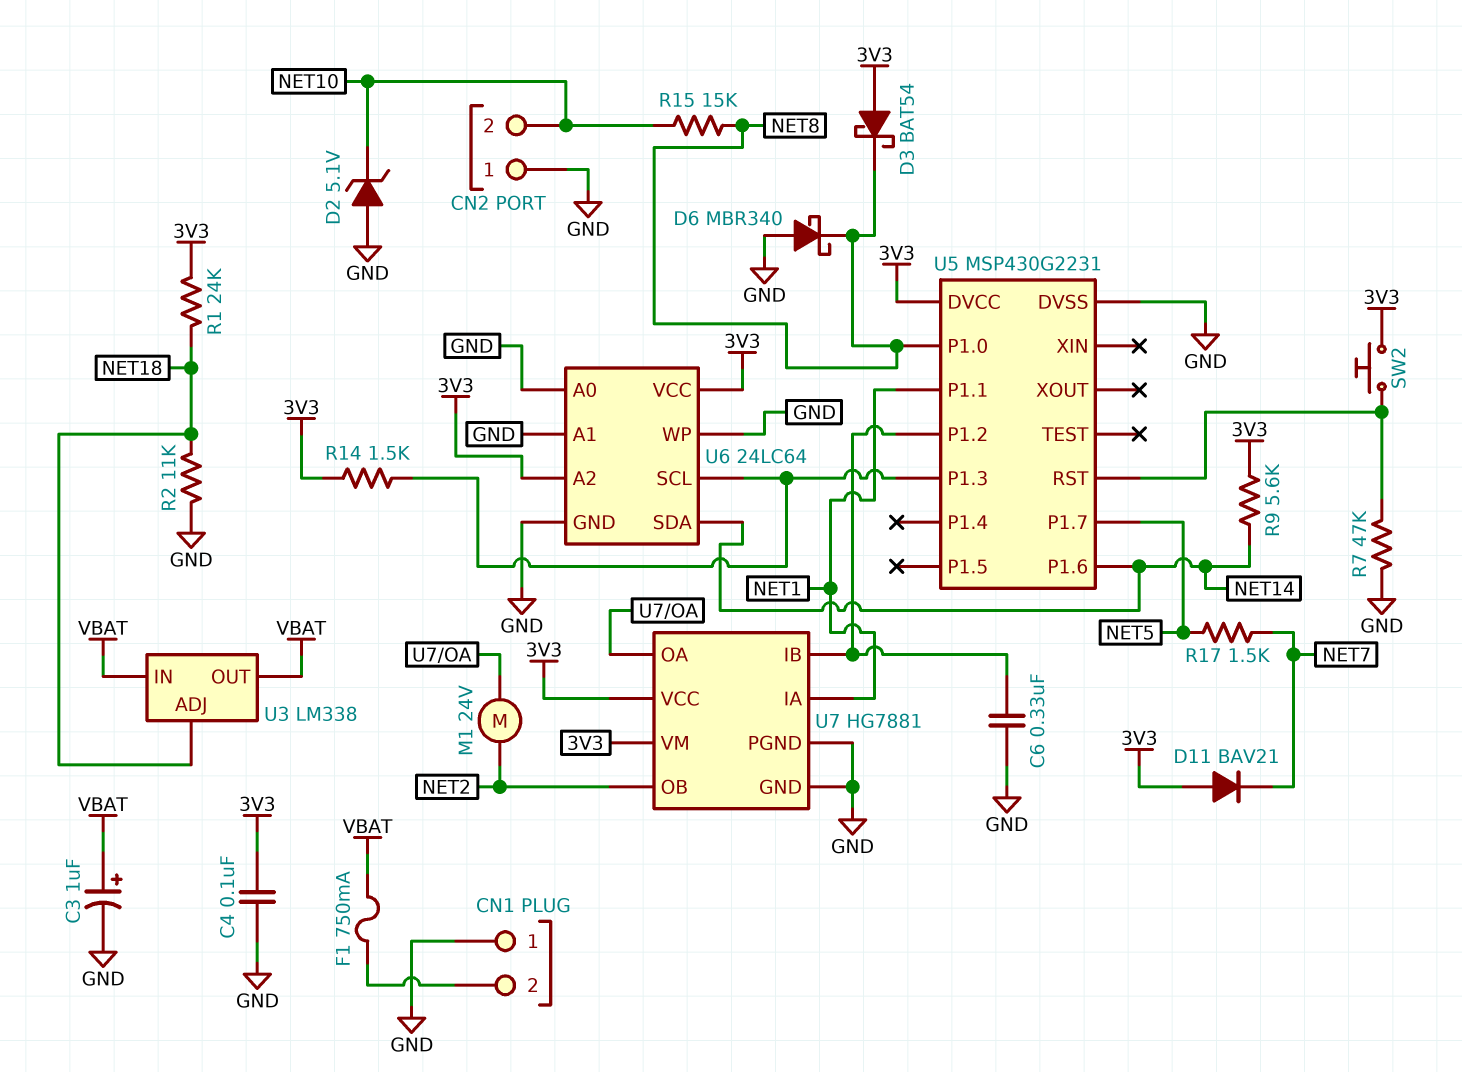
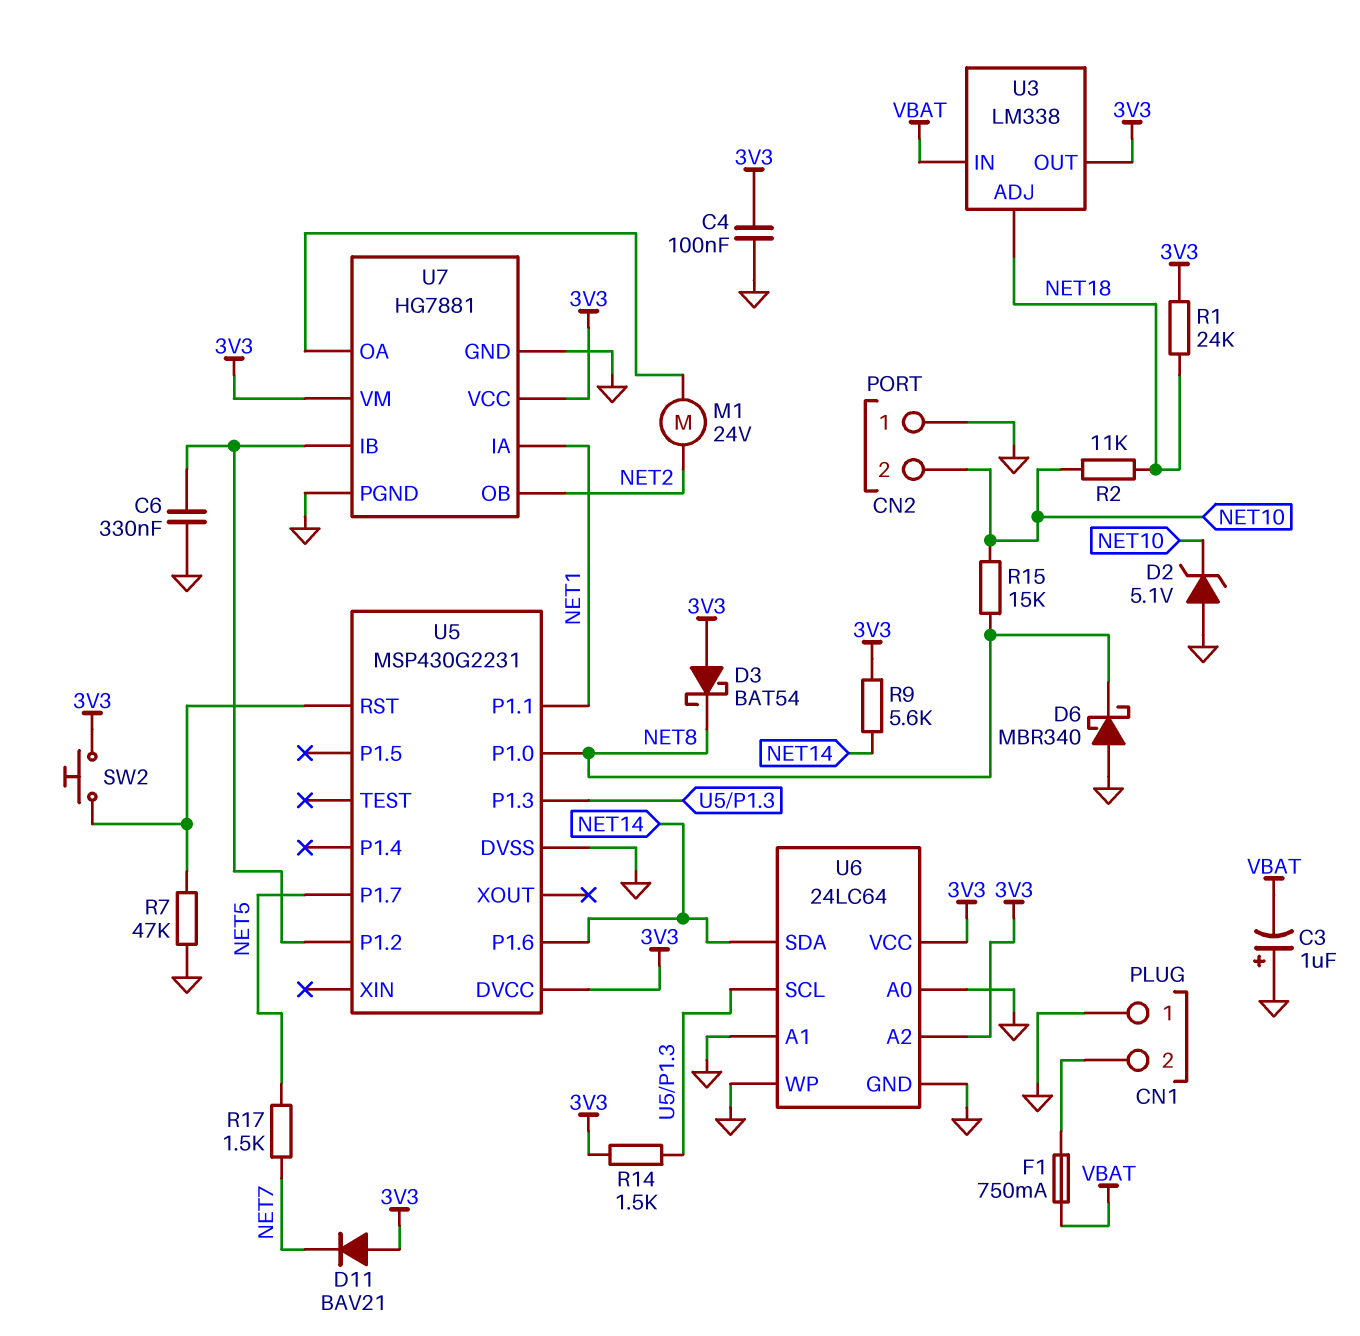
C3: 1uF (plus VBAT, minus GND) -> 1uF (plus GND, minus VBAT)
R2: 11k (GND, NET18) -> 11k (NET10, NET18)
U3 pin OUT: VBAT -> 3V3

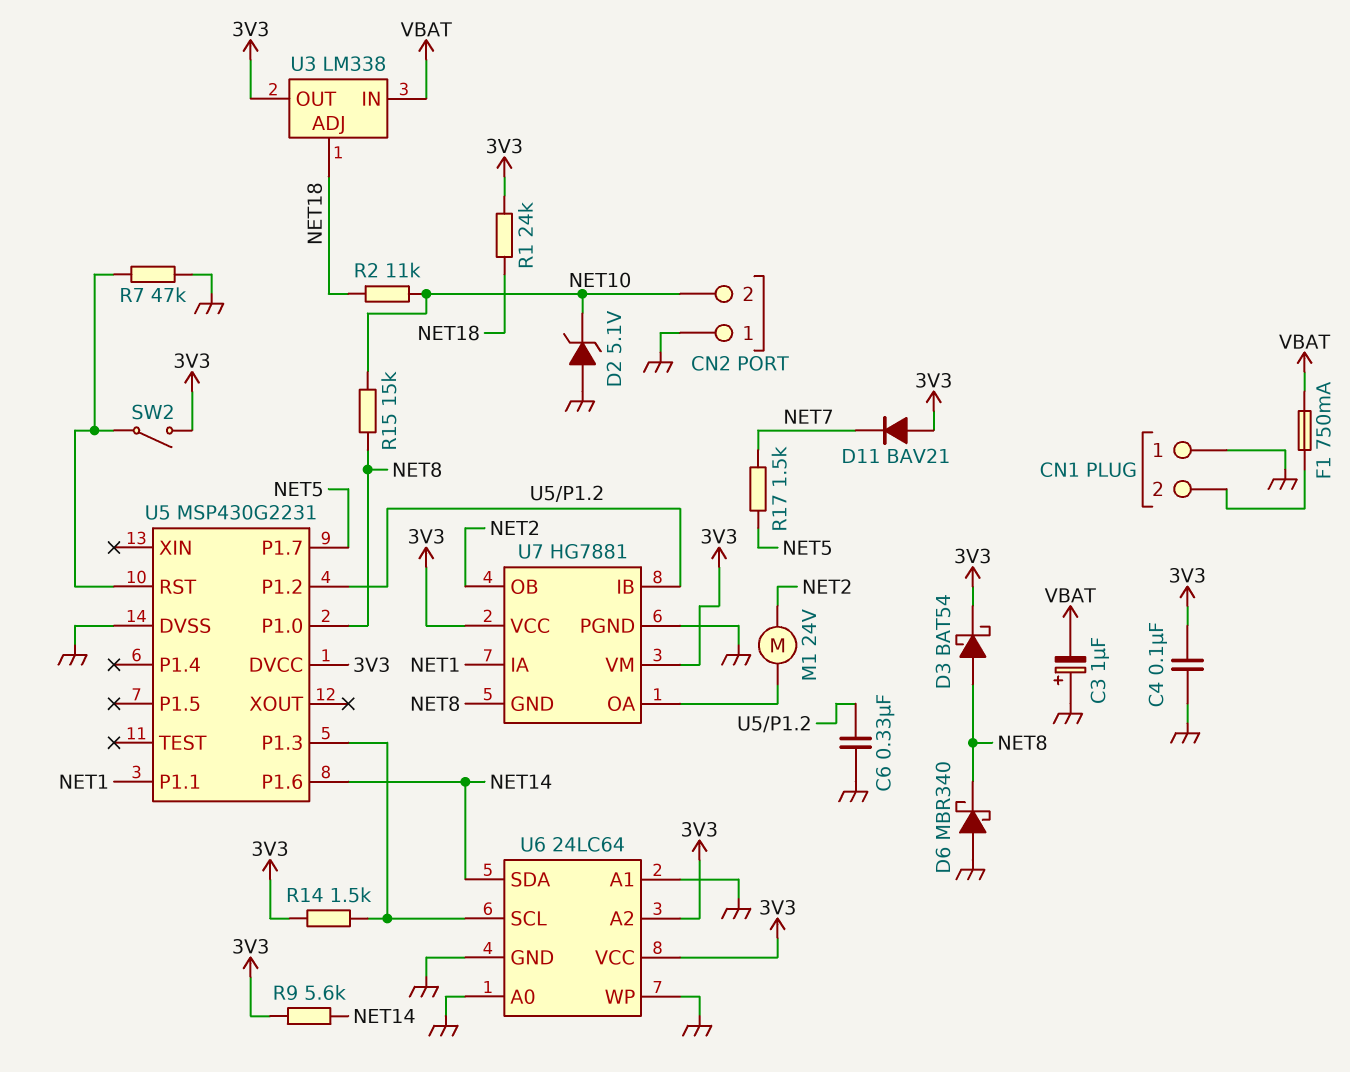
D3: schottky BAT54 (A 3V3, K NET8) -> schottky BAT54 (A NET8, K 3V3)
SW2: button (3V3, U5/RST) -> switch (3V3, U5/RST)
U7 pin GND: GND -> NET8

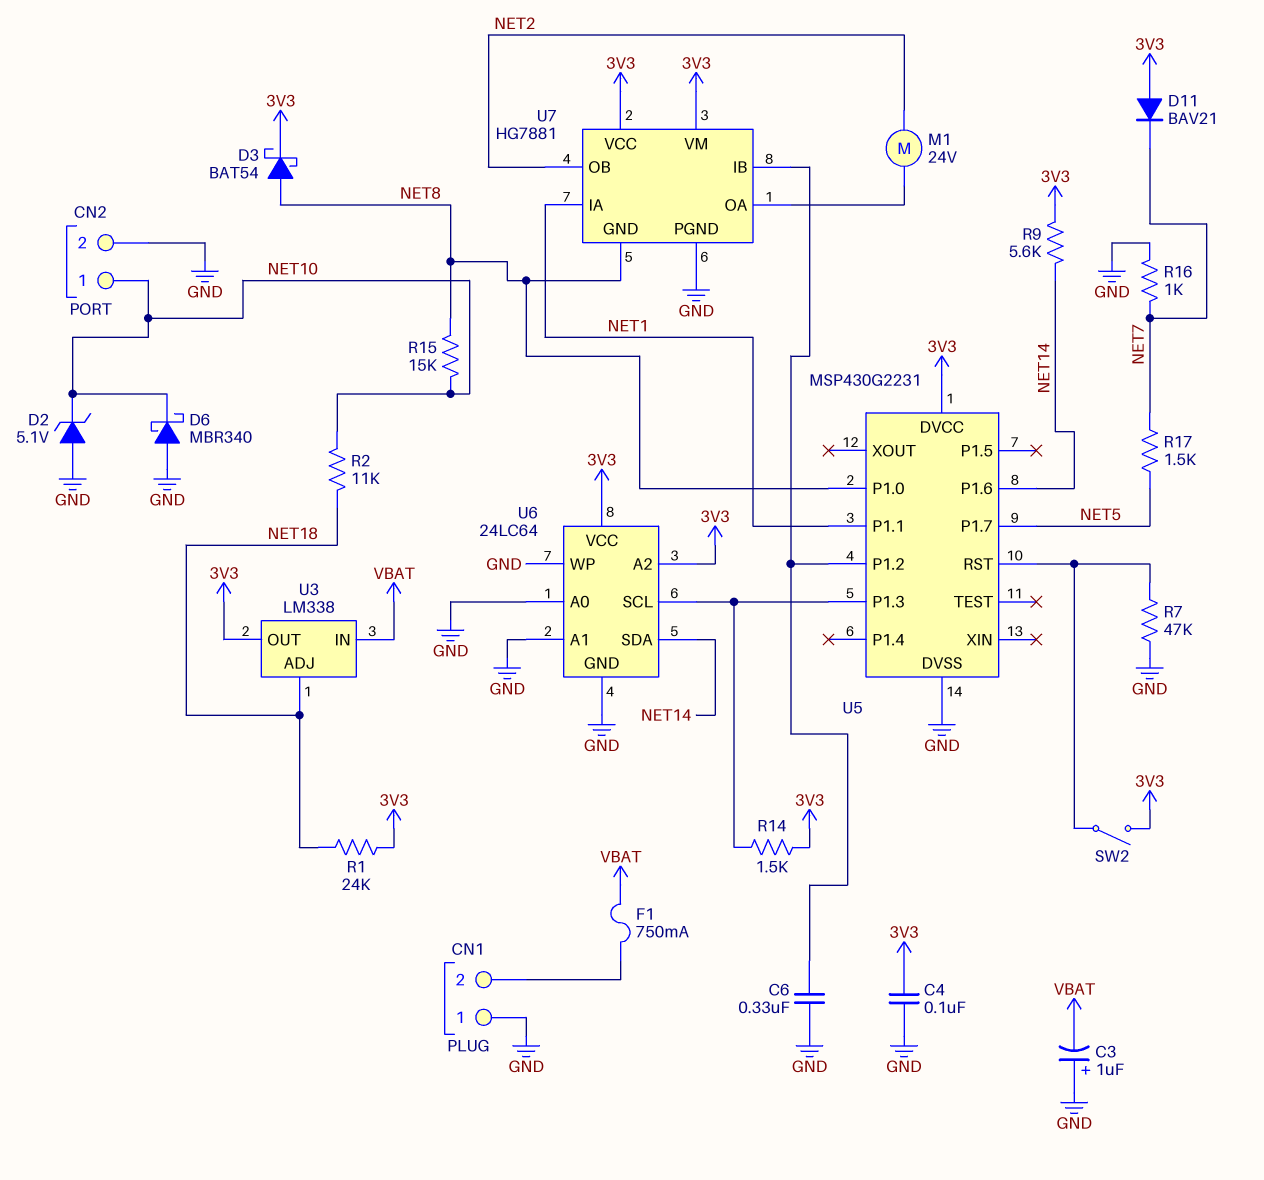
CN2 pin 1: GND -> NET10
CN2 pin 2: NET10 -> GND
D6: schottky MBR340 (A GND, K NET8) -> schottky MBR340 (A GND, K NET10)
R16: none -> 1k (GND, NET7)

